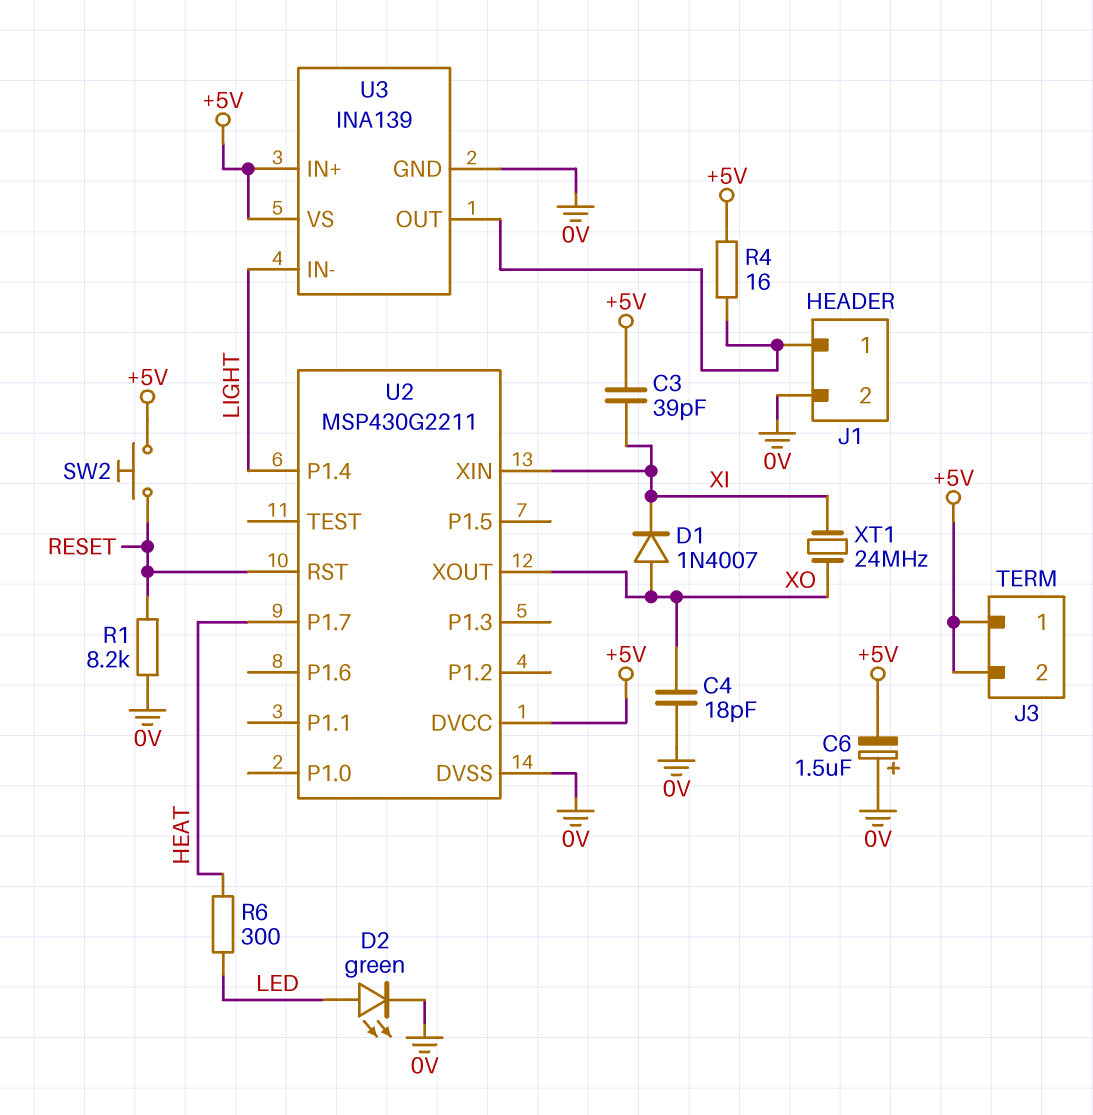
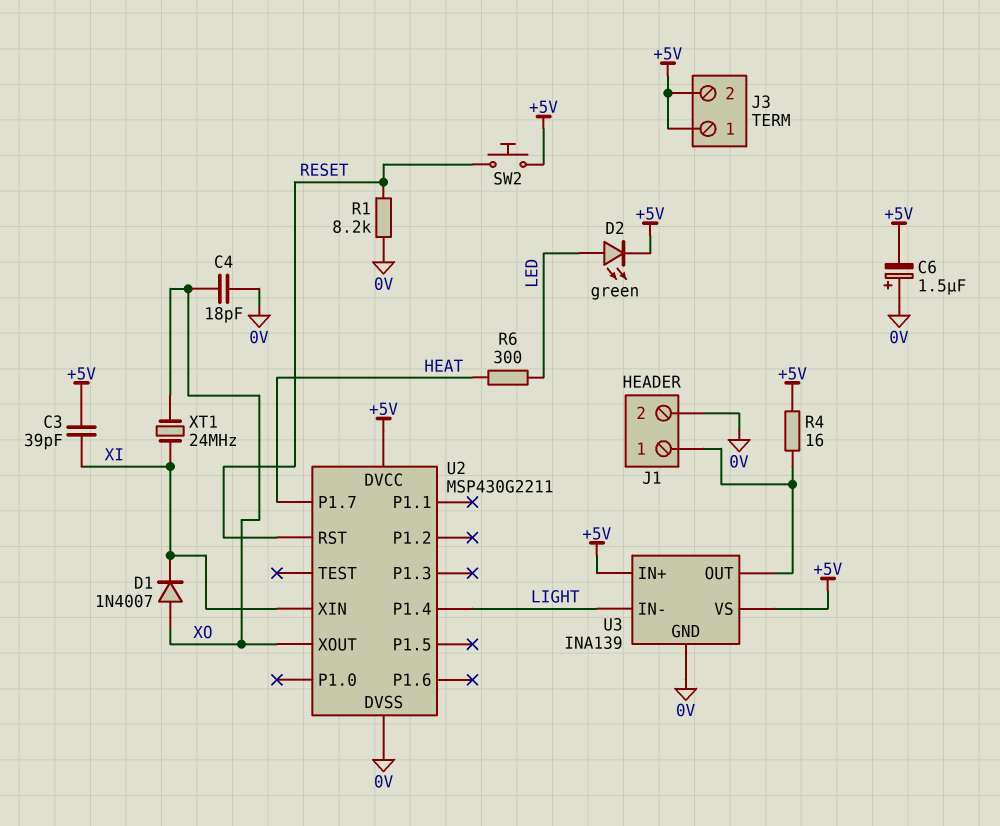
D2: LED green (A LED, K 0V) -> LED green (A LED, K +5V)

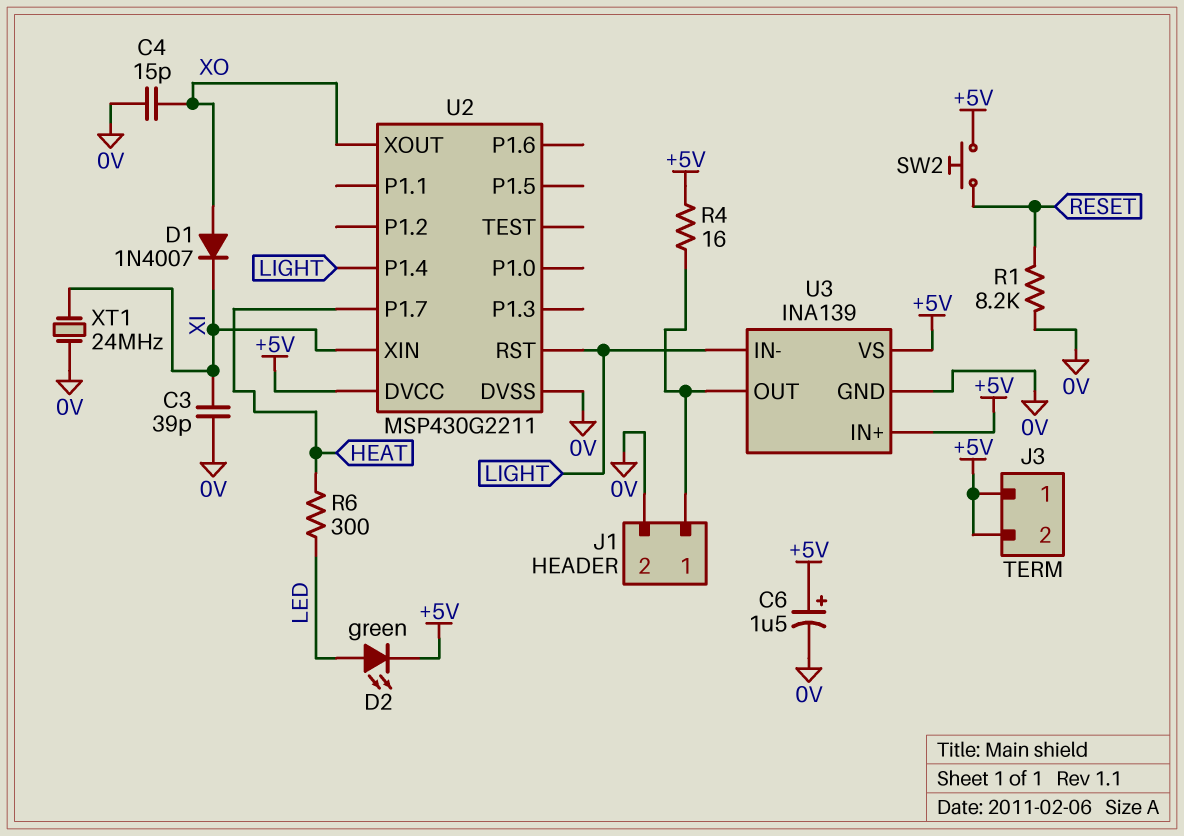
C3: 39pF (+5V, XI) -> 39pF (0V, XI)
C4: 18pF (0V, XO) -> 15pF (0V, XO)
C6: 1.5uF (plus 0V, minus +5V) -> 1.5uF (plus +5V, minus 0V)
U2 pin RST: RESET -> LIGHT
XT1: 24MHz (XI, XO) -> 24MHz (0V, XI)

